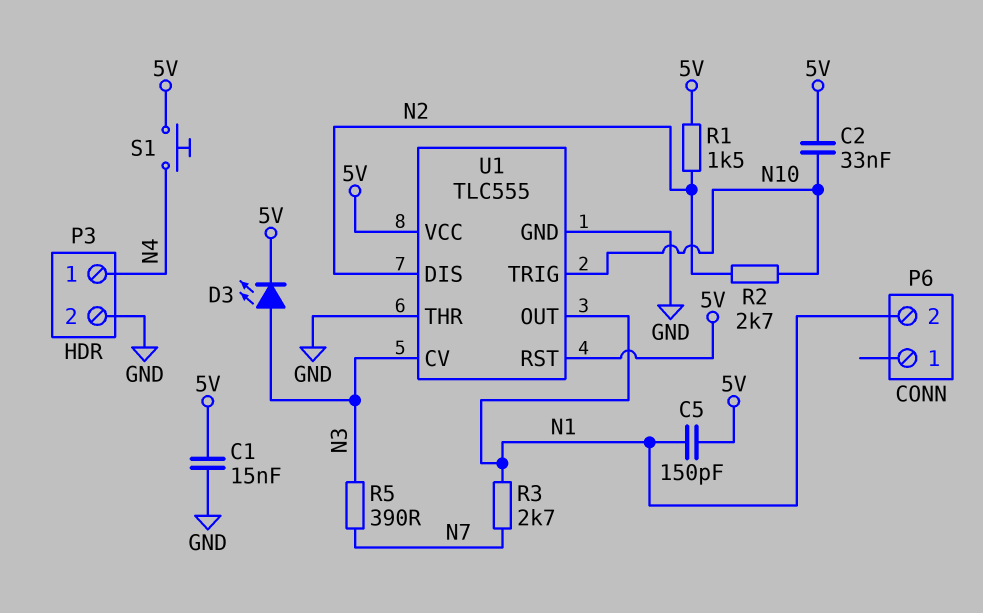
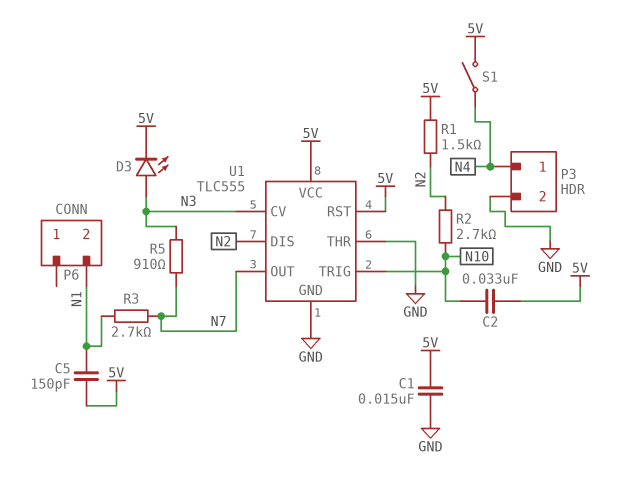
R5: 390 (N3, N7) -> 910 (N3, N7)
S1: button (5V, N4) -> switch (5V, N4)
U1 pin OUT: N1 -> N7

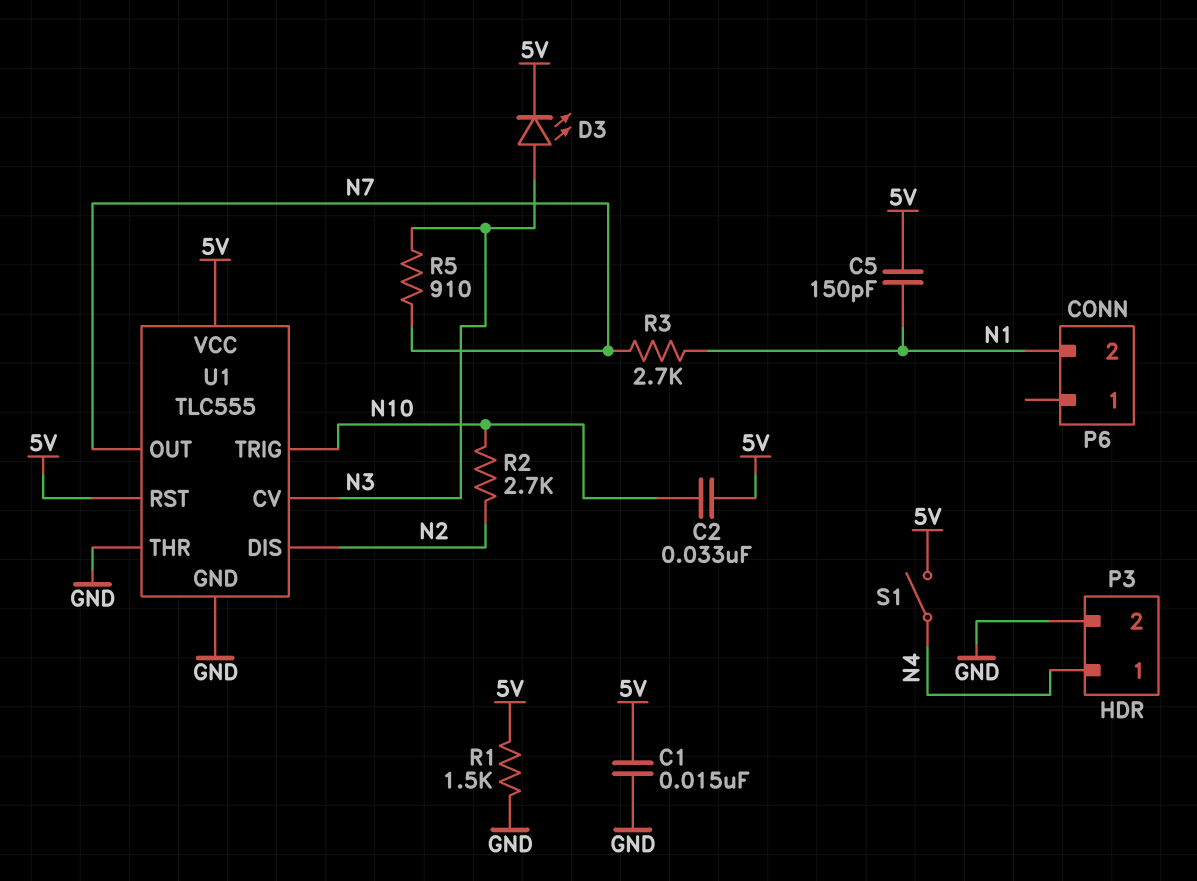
R1: 1.5k (5V, N2) -> 1.5k (5V, GND)

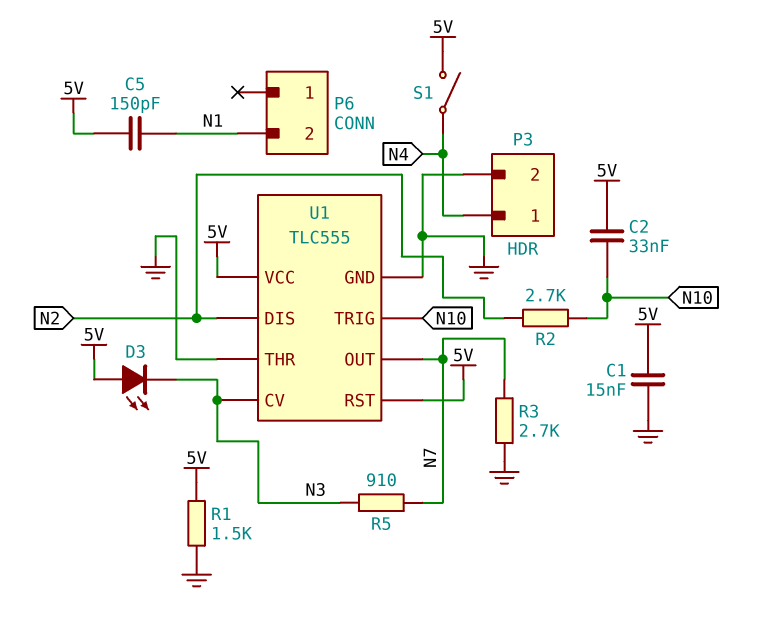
D3: LED (A N3, K 5V) -> LED (A 5V, K N3)
R3: 2.7k (N1, N7) -> 2.7k (GND, N7)

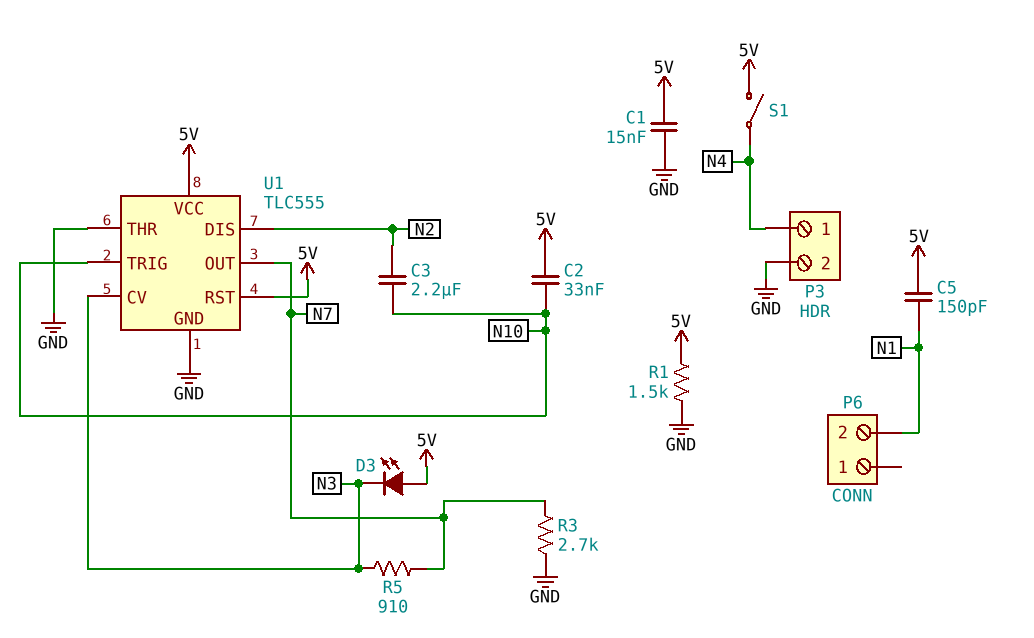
C3: none -> 2.2uF (N2, N10)
R2: 2.7k (N2, N10) -> none

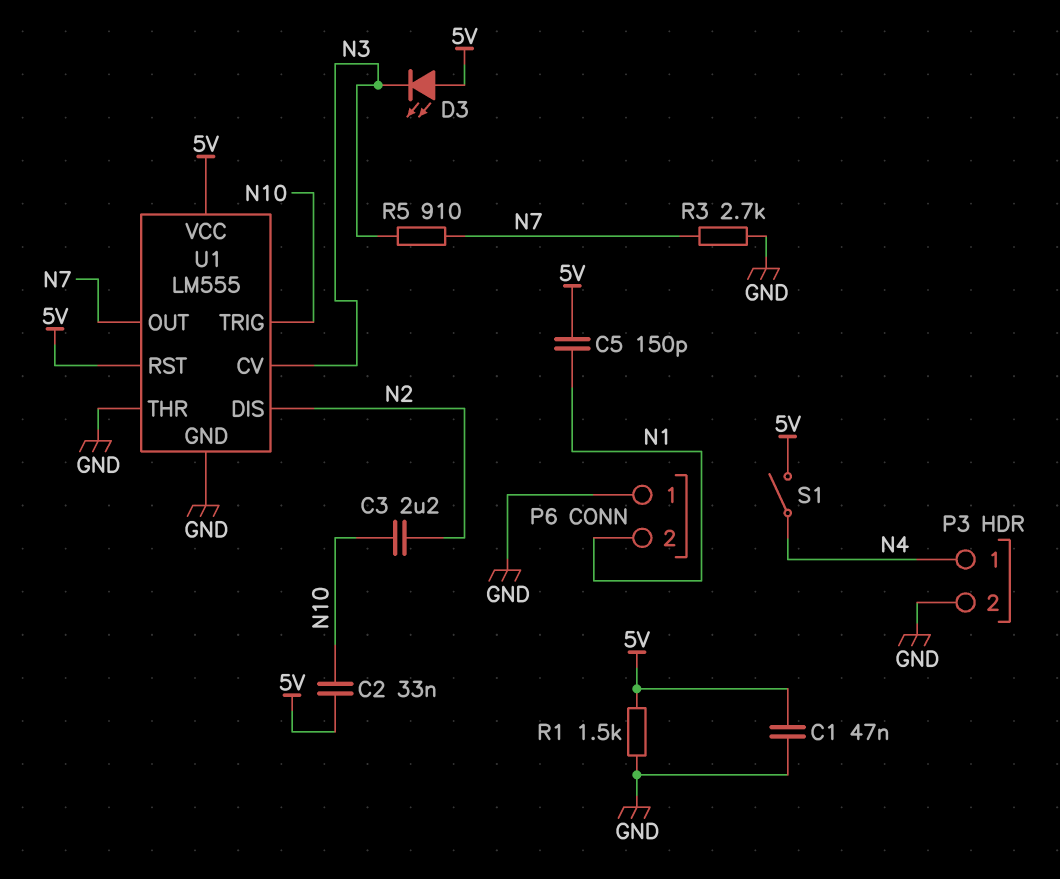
C1: 15nF (5V, GND) -> 47nF (5V, GND)
P6 pin 1: none -> GND
U1: TLC555 -> LM555

